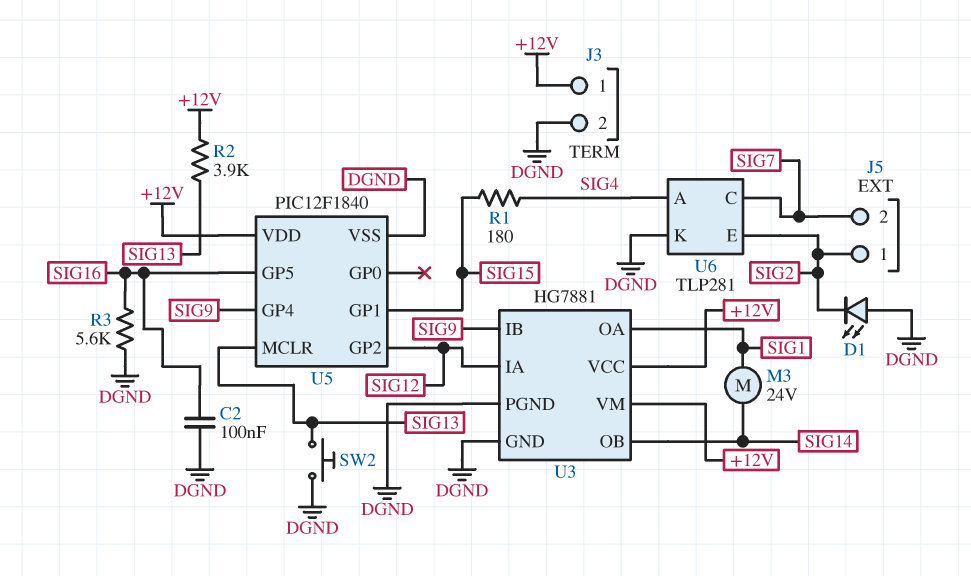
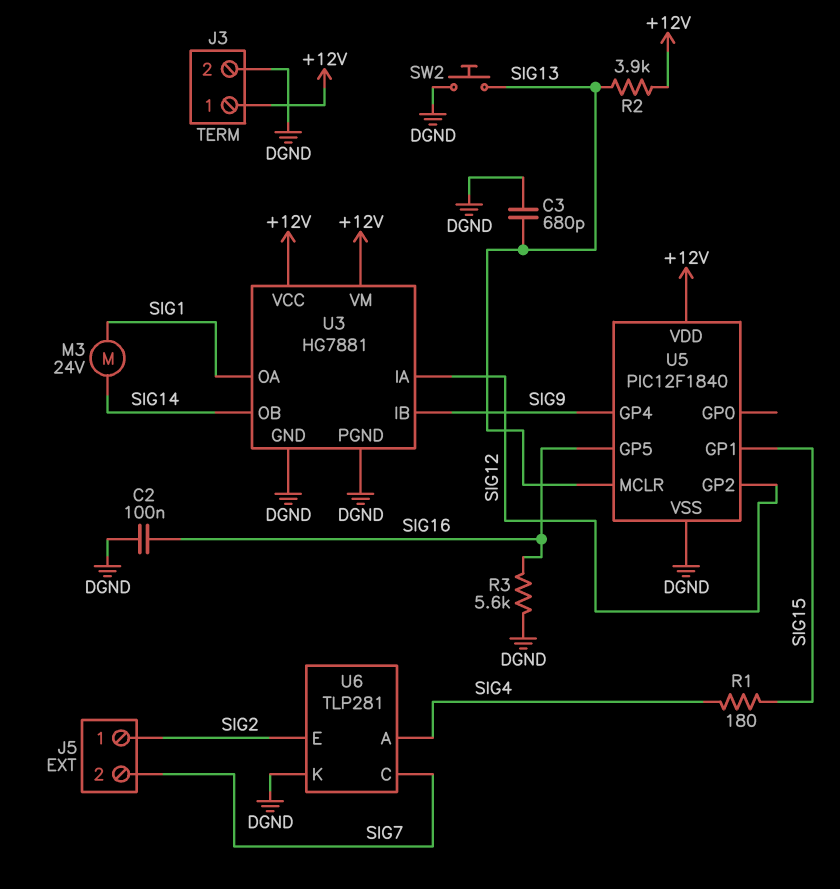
C3: none -> 680pF (DGND, SIG13)
D1: LED (A DGND, K SIG2) -> none

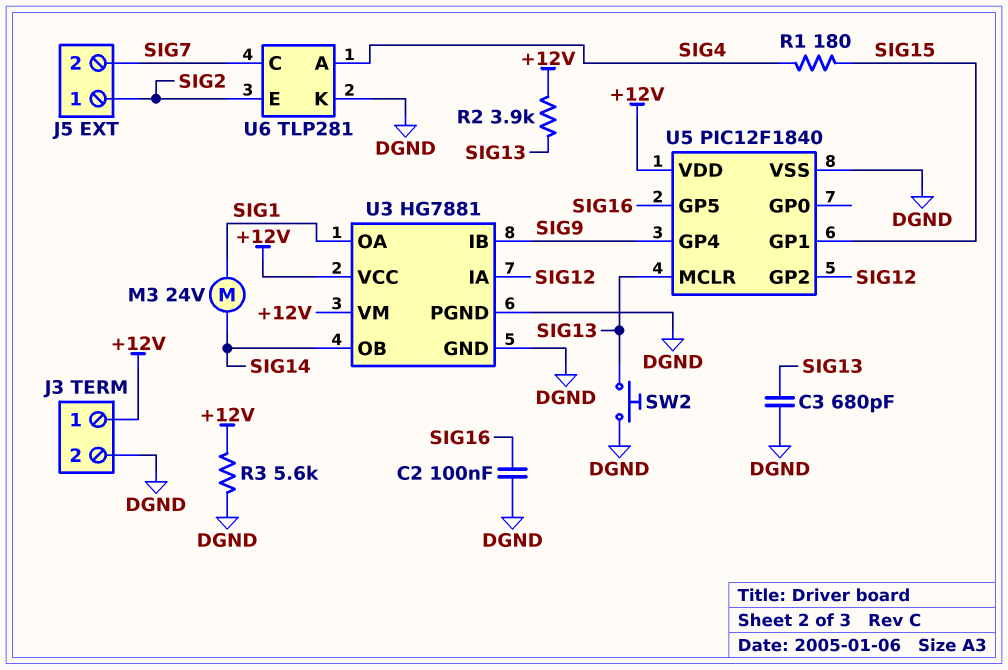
R3: 5.6k (DGND, SIG16) -> 5.6k (+12V, DGND)

